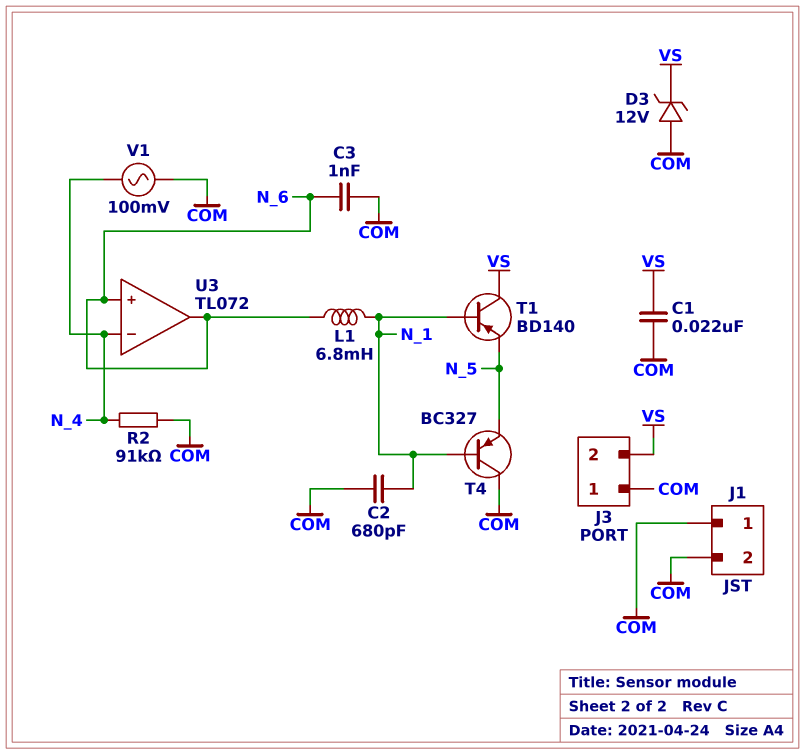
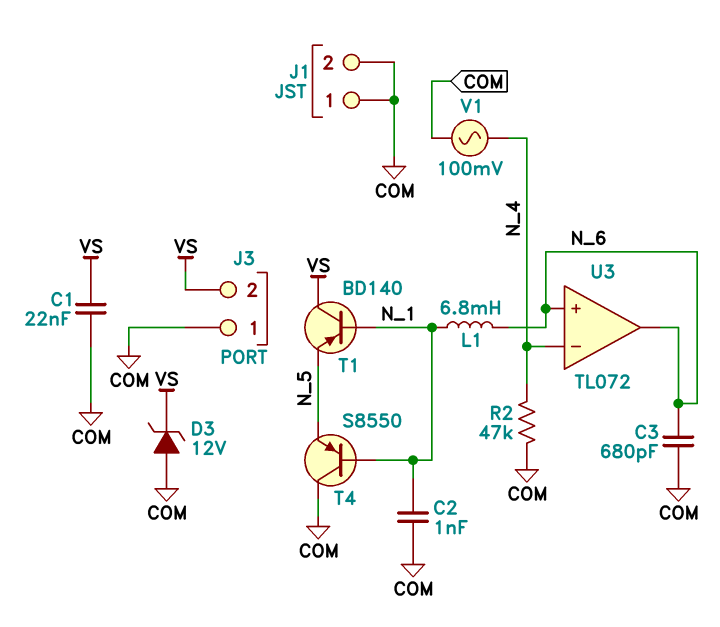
C2: 680pF (COM, N_1) -> 1nF (COM, N_1)
C3: 1nF (COM, N_6) -> 680pF (COM, N_6)
R2: 91k (COM, N_4) -> 47k (COM, N_4)
T4: PNP BC327 (B N_1, C COM, E N_5) -> PNP S8550 (B N_1, C COM, E N_5)

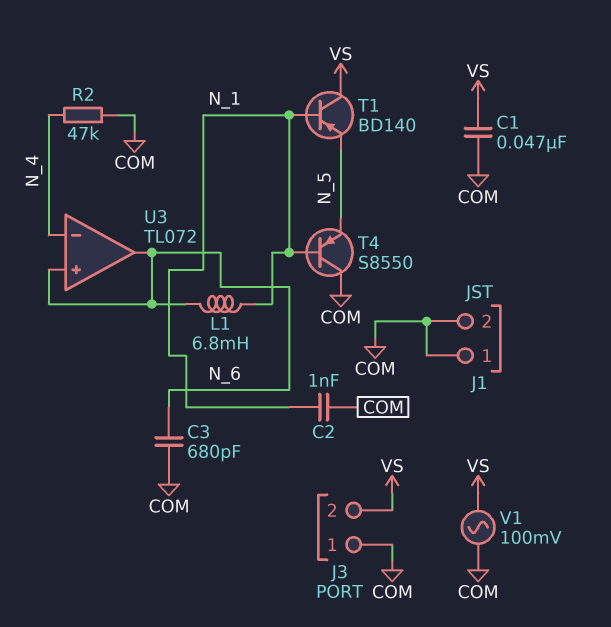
C1: 22nF (COM, VS) -> 47nF (COM, VS)
D3: zener 12V (A COM, K VS) -> none
V1: AC 100mV (COM, N_4) -> AC 100mV (COM, VS)

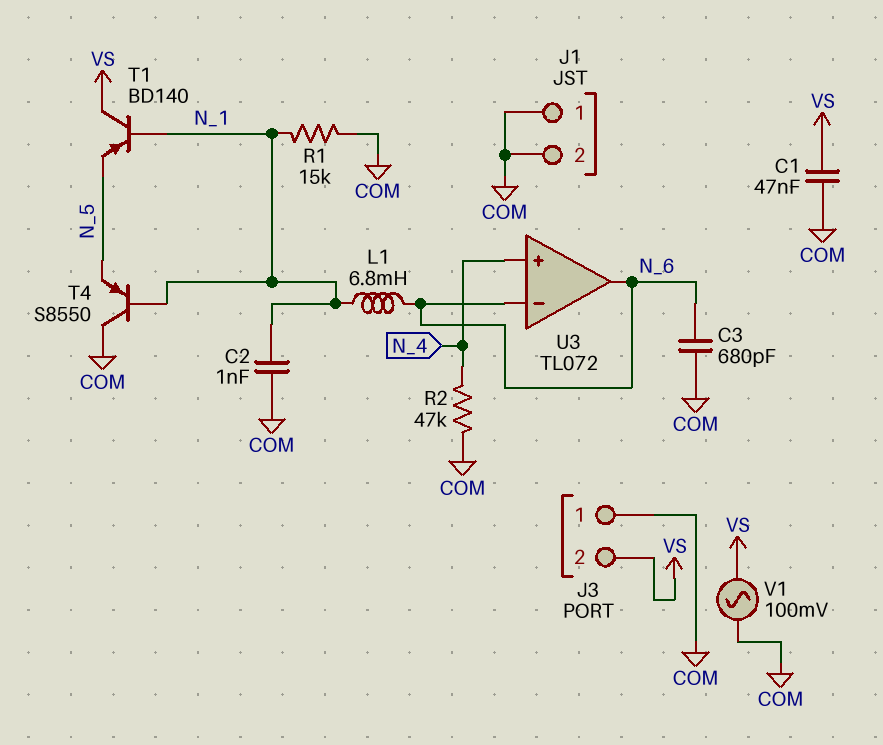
R1: none -> 15k (COM, N_1)
U3 pin in+: N_6 -> N_4
U3 pin in-: N_4 -> N_6

